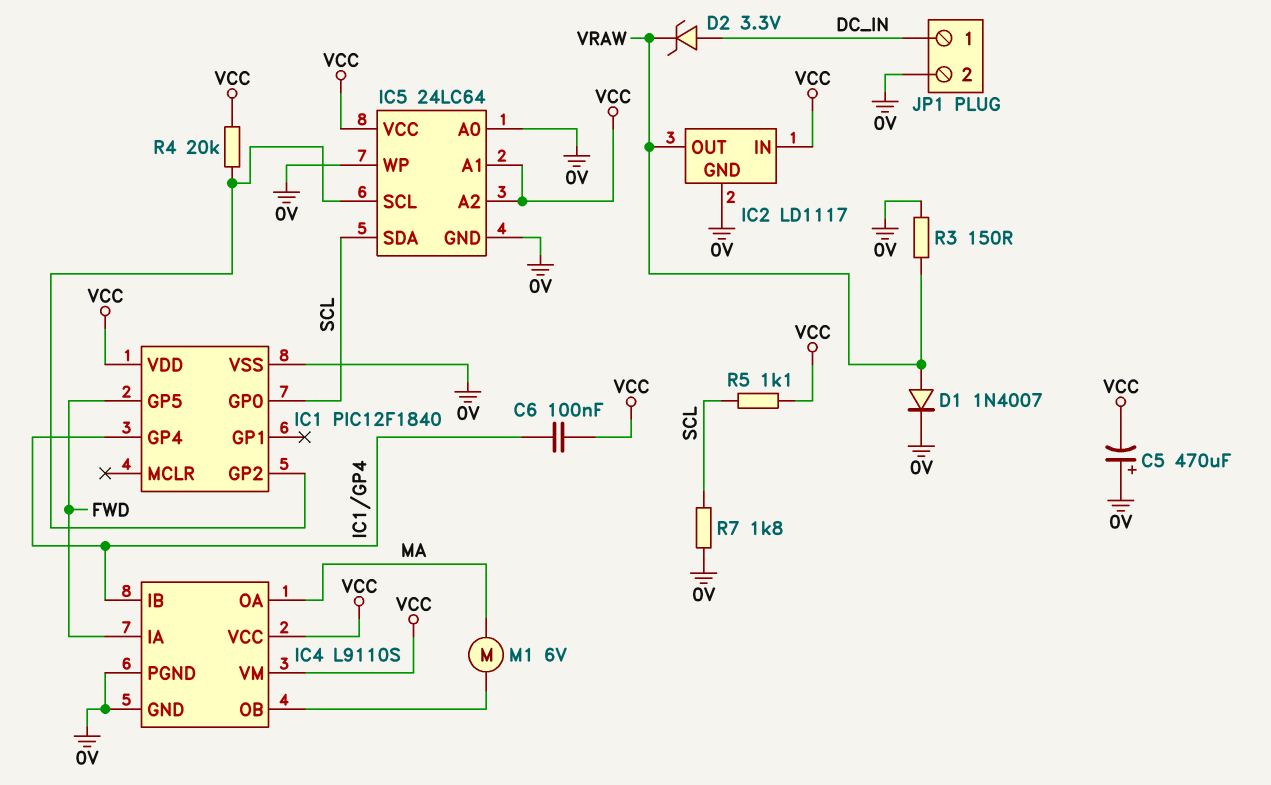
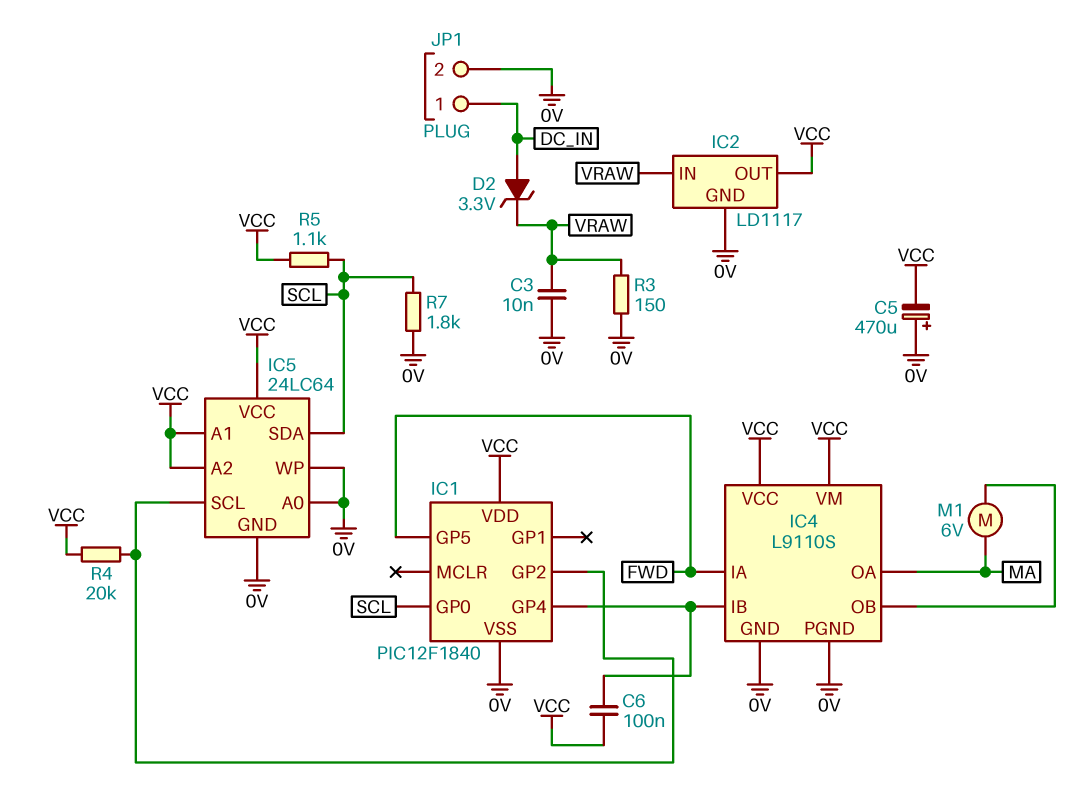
C3: none -> 10nF (0V, VRAW)
D1: diode 1N4007 (A VRAW, K 0V) -> none
IC2 pin IN: VCC -> VRAW
IC2 pin OUT: VRAW -> VCC

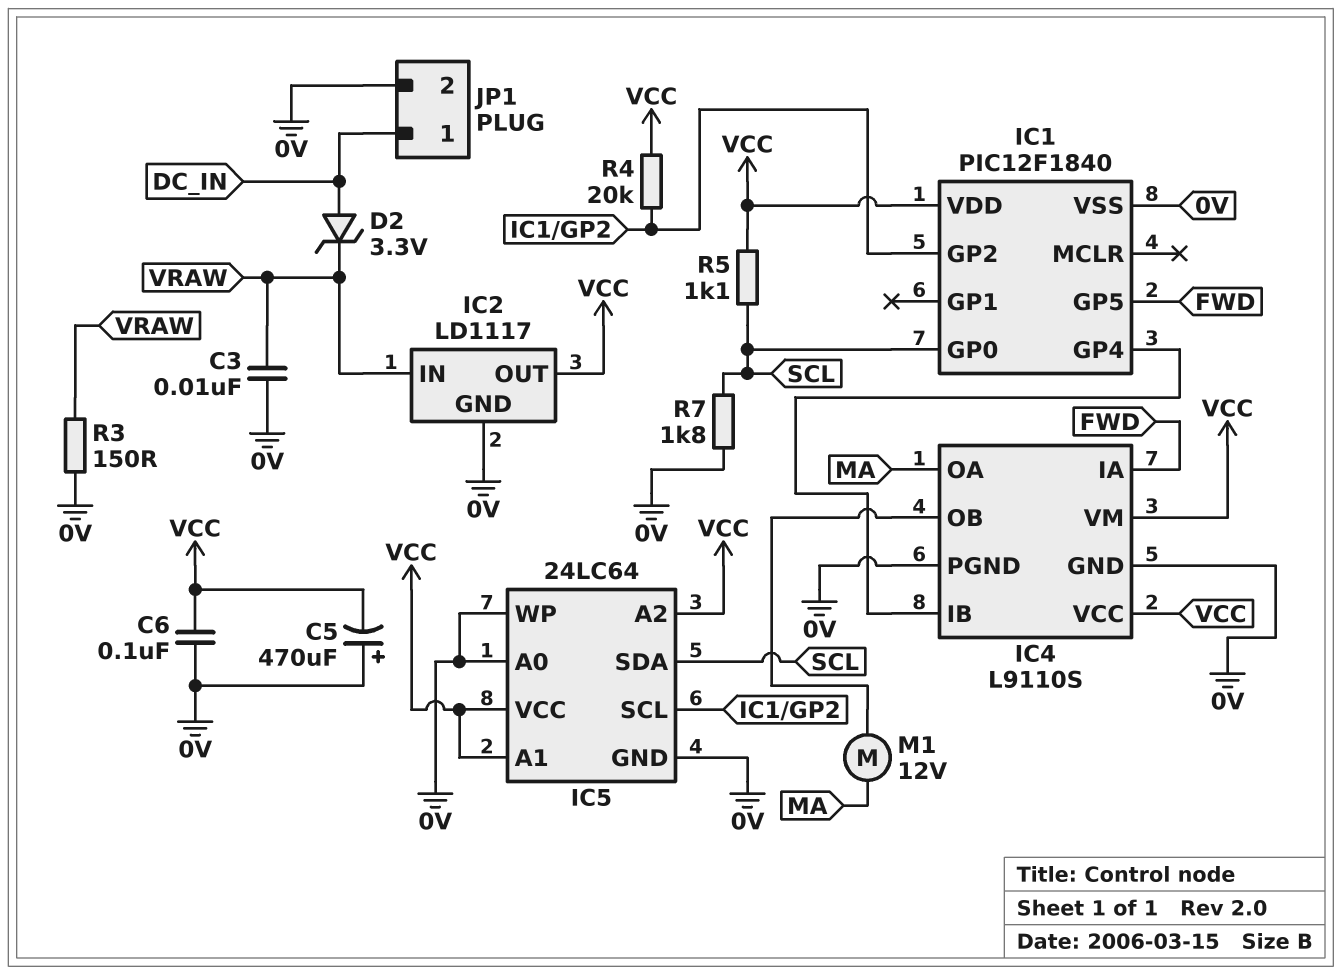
C6: 100nF (IC1/GP4, VCC) -> 100nF (0V, VCC)
M1: motor 6V (IC4/OB, MA) -> motor 12V (IC4/OB, MA)

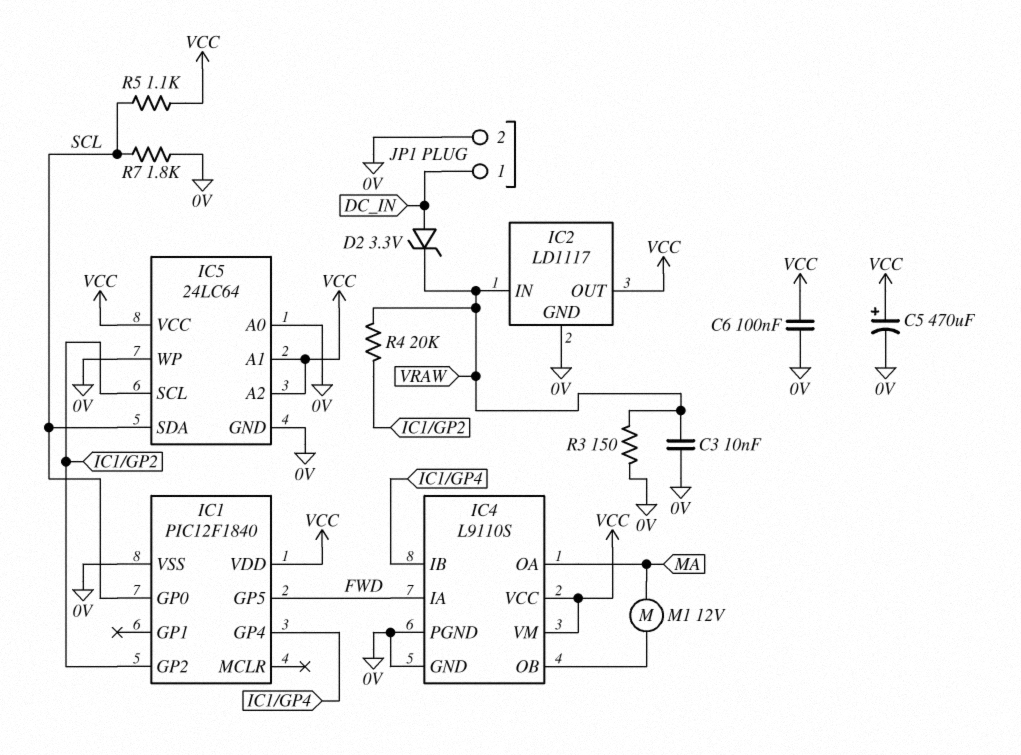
C5: 470uF (plus 0V, minus VCC) -> 470uF (plus VCC, minus 0V)
R4: 20k (IC1/GP2, VCC) -> 20k (IC1/GP2, VRAW)

